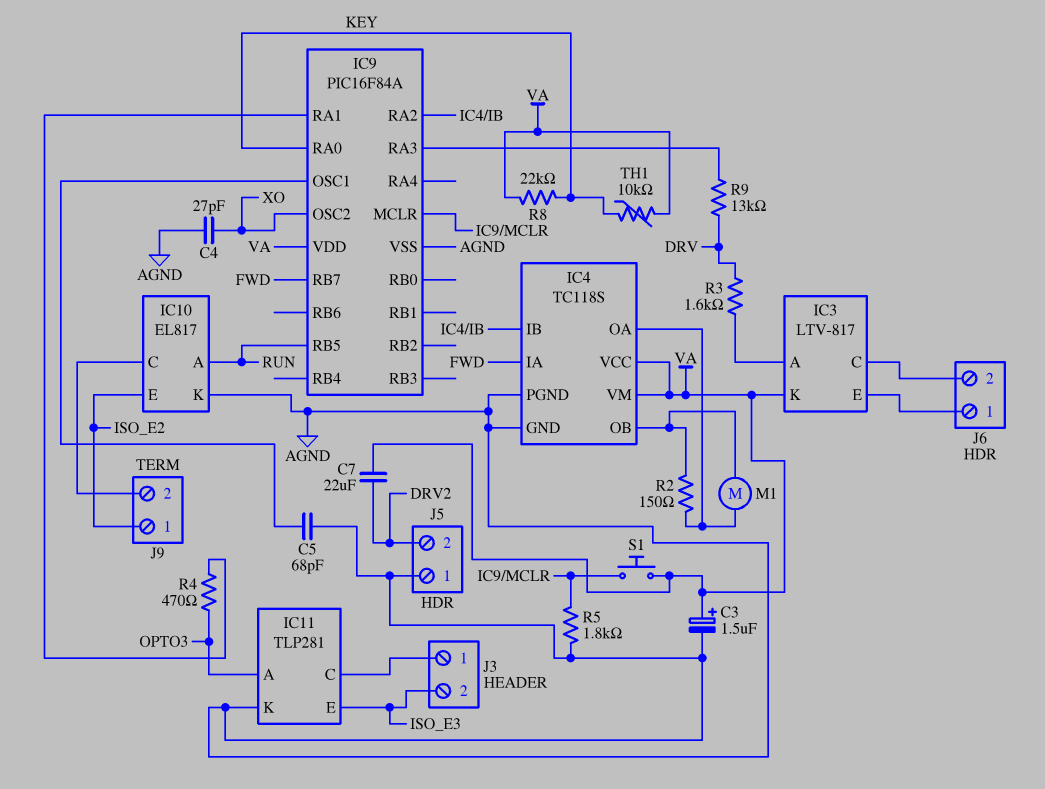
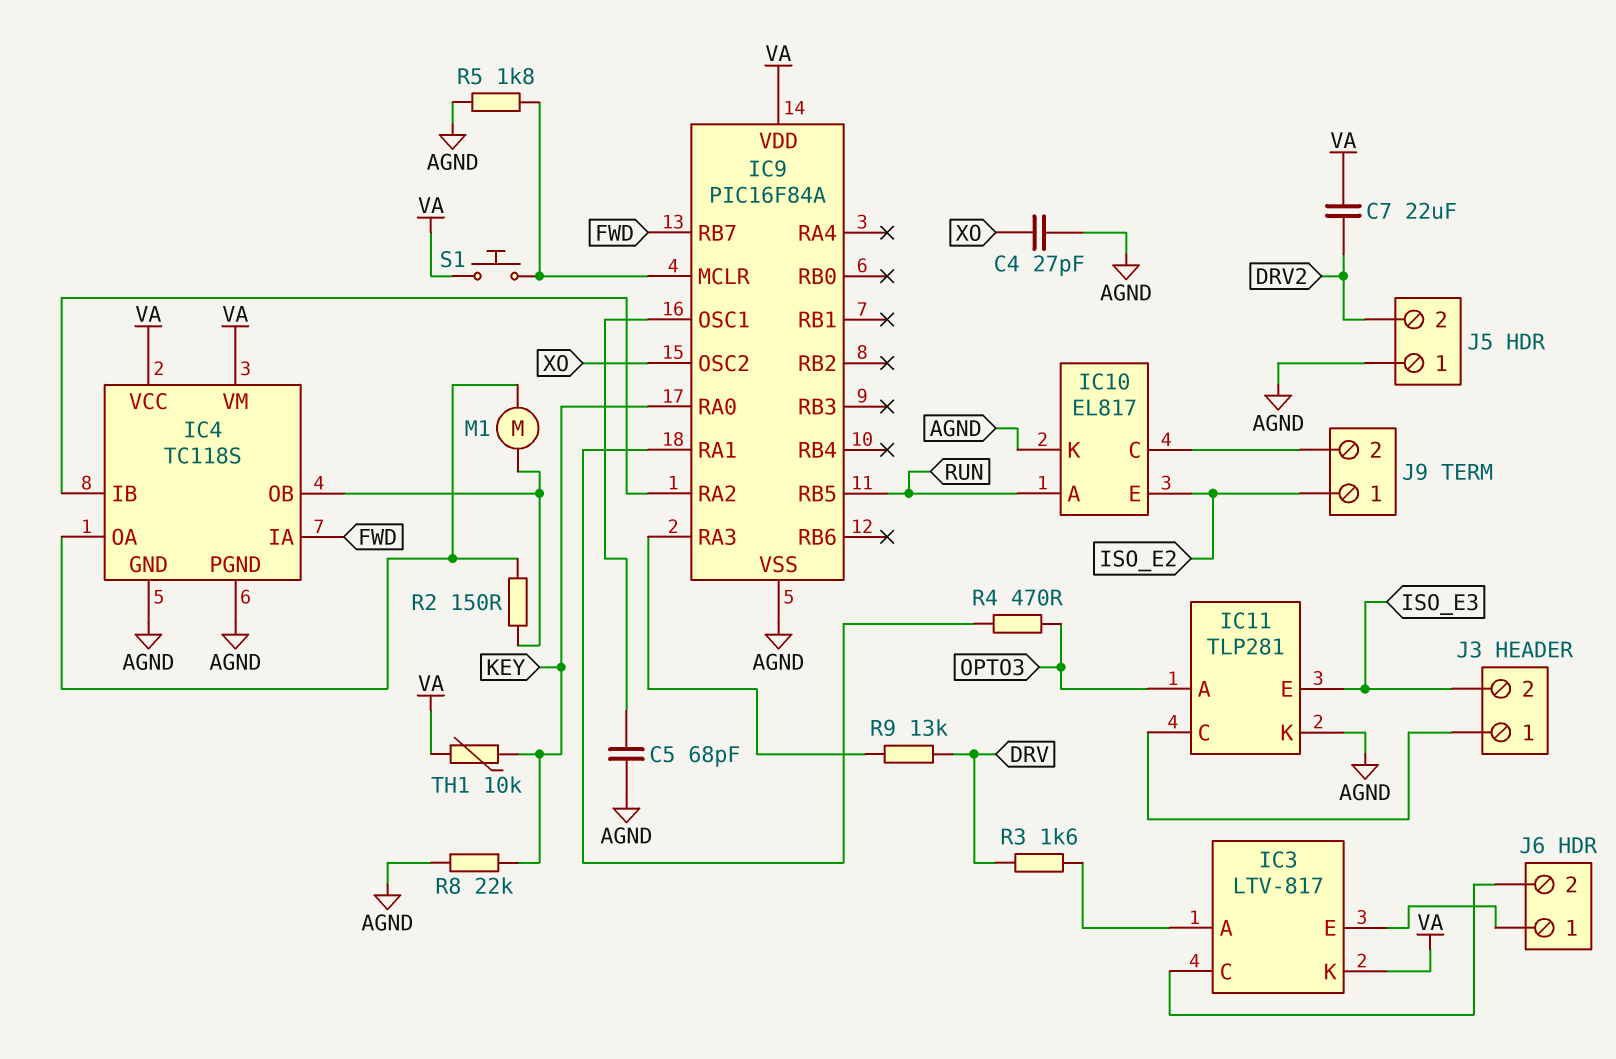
C3: 1.5uF (plus VA, minus AGND) -> none
R8: 22k (KEY, VA) -> 22k (AGND, KEY)

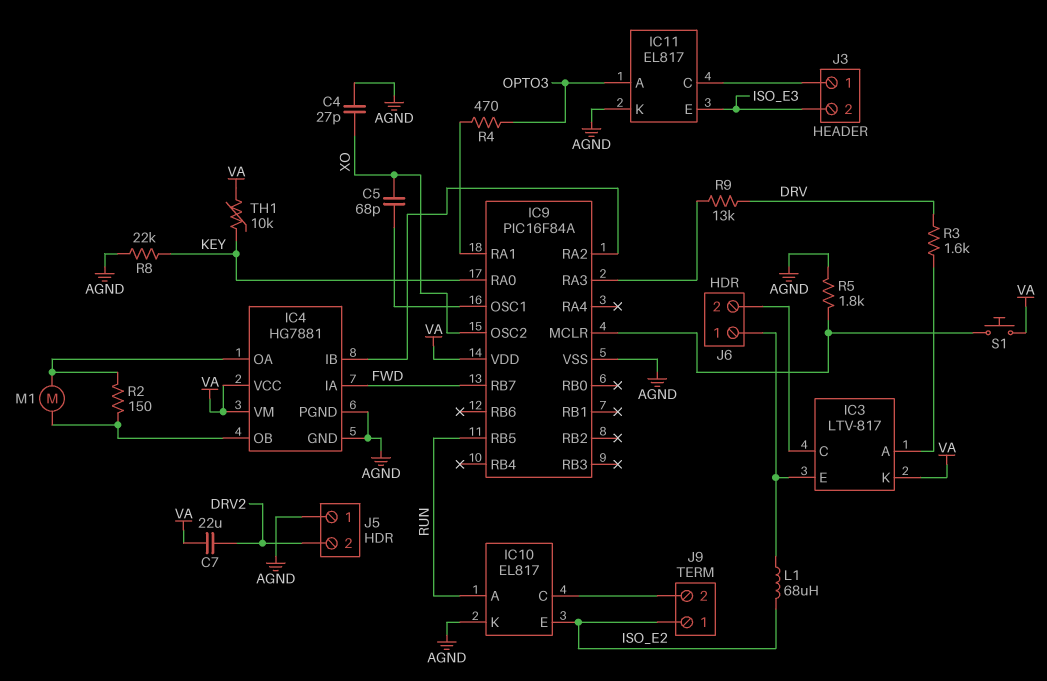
C5: 68pF (AGND, IC9/OSC1) -> 68pF (IC9/OSC1, XO)
IC4: TC118S -> HG7881
IC11: TLP281 -> EL817
L1: none -> 68uH (IC3/E, ISO_E2)

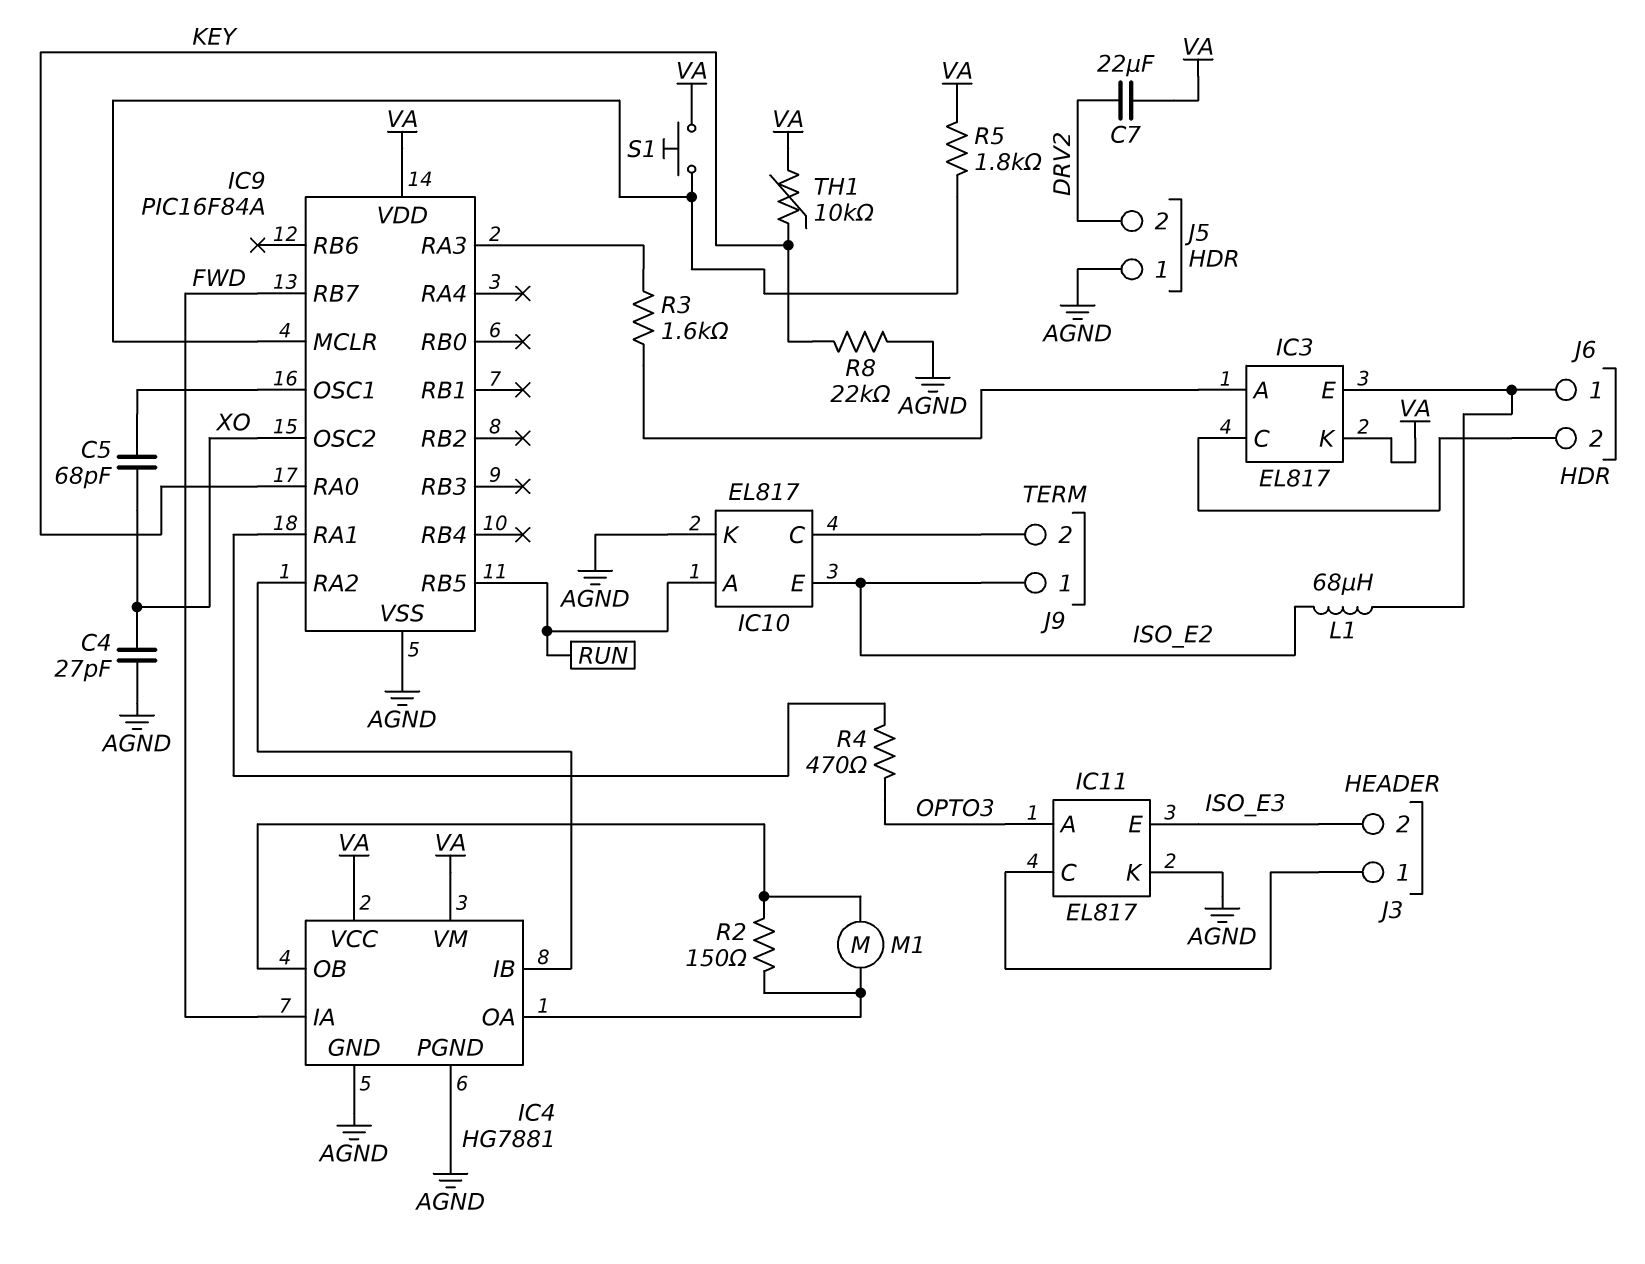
IC3: LTV-817 -> EL817
R3: 1.6k (DRV, IC3/A) -> 1.6k (IC3/A, IC9/RA3)
R5: 1.8k (AGND, IC9/MCLR) -> 1.8k (IC9/MCLR, VA)
R9: 13k (DRV, IC9/RA3) -> none

